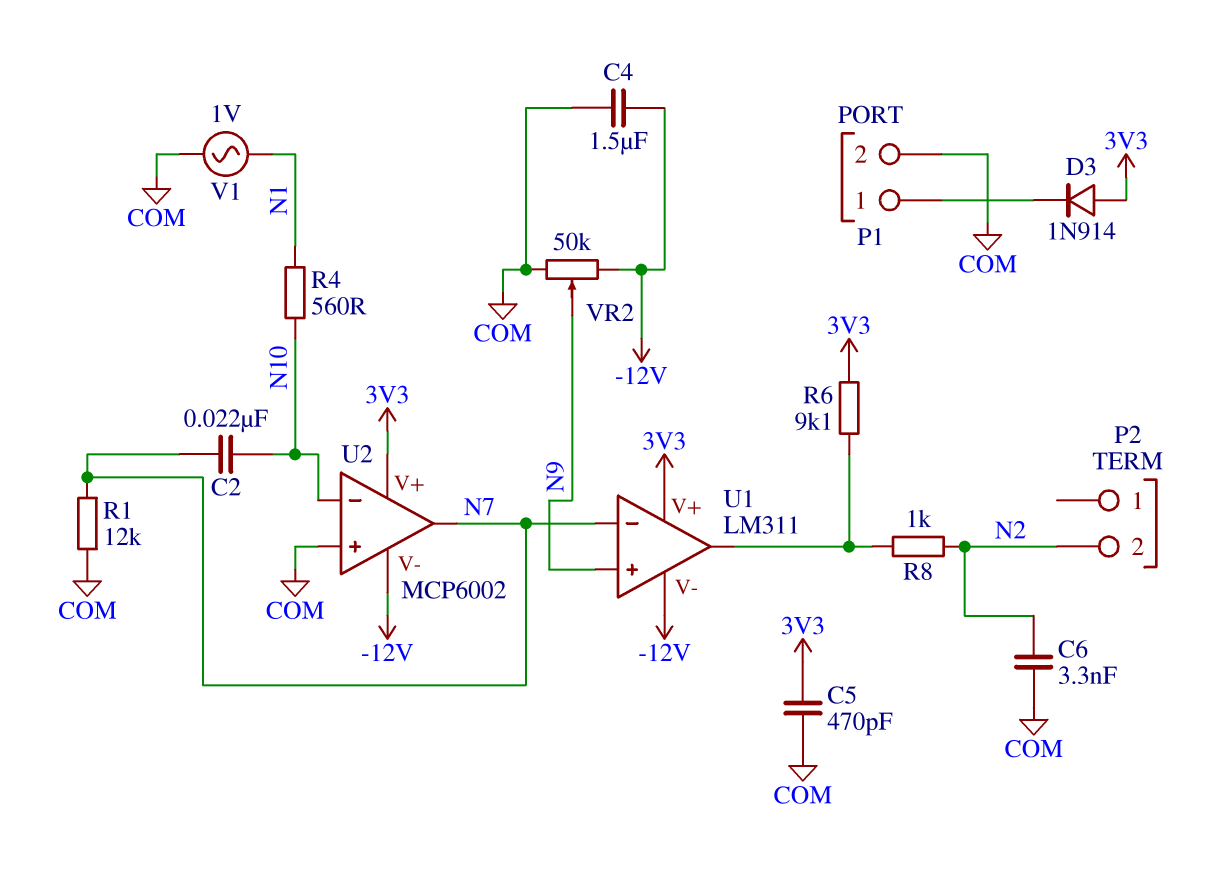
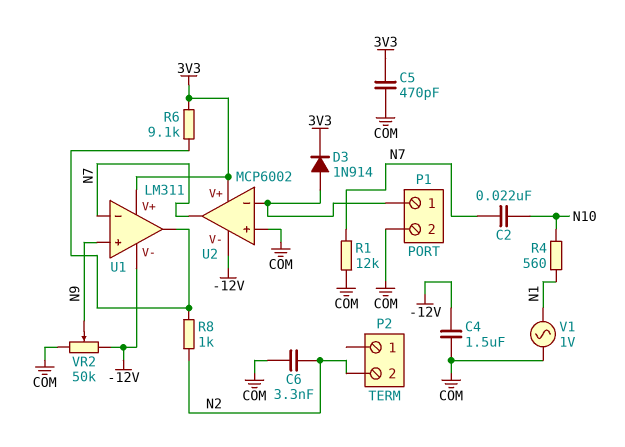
D3: diode 1N914 (A 3V3, K P1/1) -> diode 1N914 (A P1/1, K 3V3)
U2 pin in-: N10 -> P1/1

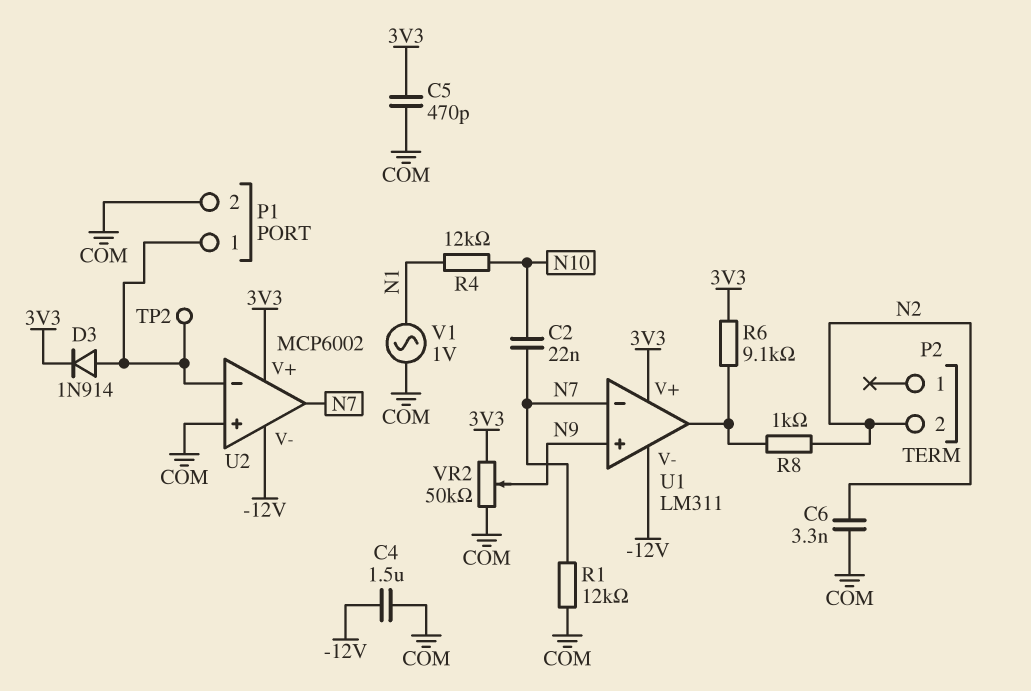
R4: 560 (N1, N10) -> 12k (N1, N10)
TP2: none -> test point (P1/1)
VR2: 50k (-12V, COM, wiper N9) -> 50k (3V3, COM, wiper N9)

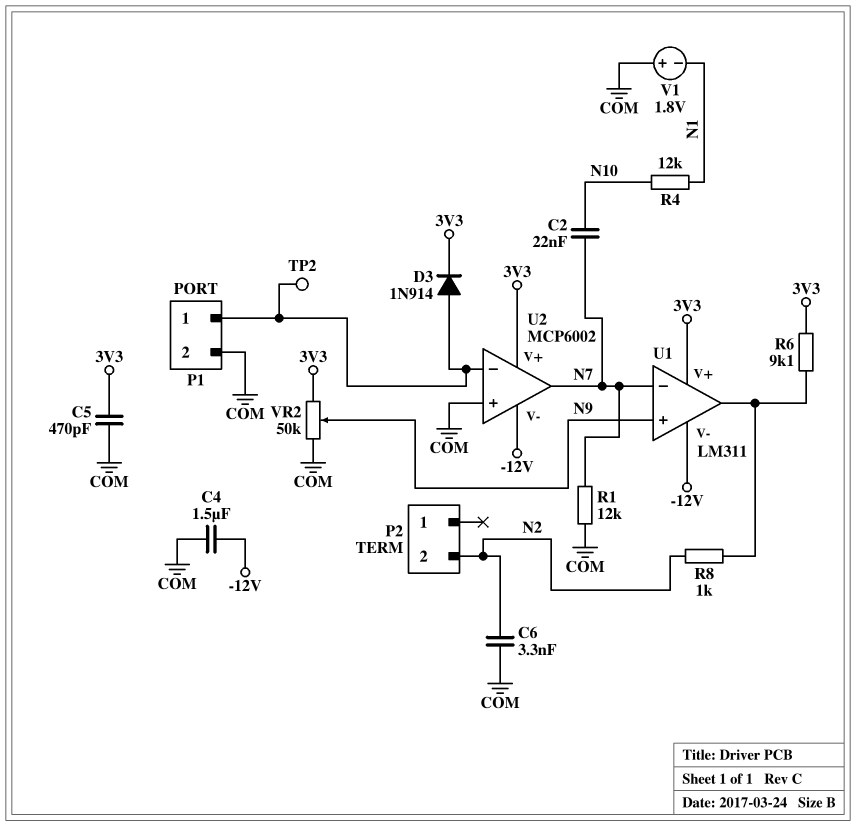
V1: AC 1V (COM, N1) -> 1.8V (plus COM, minus N1)

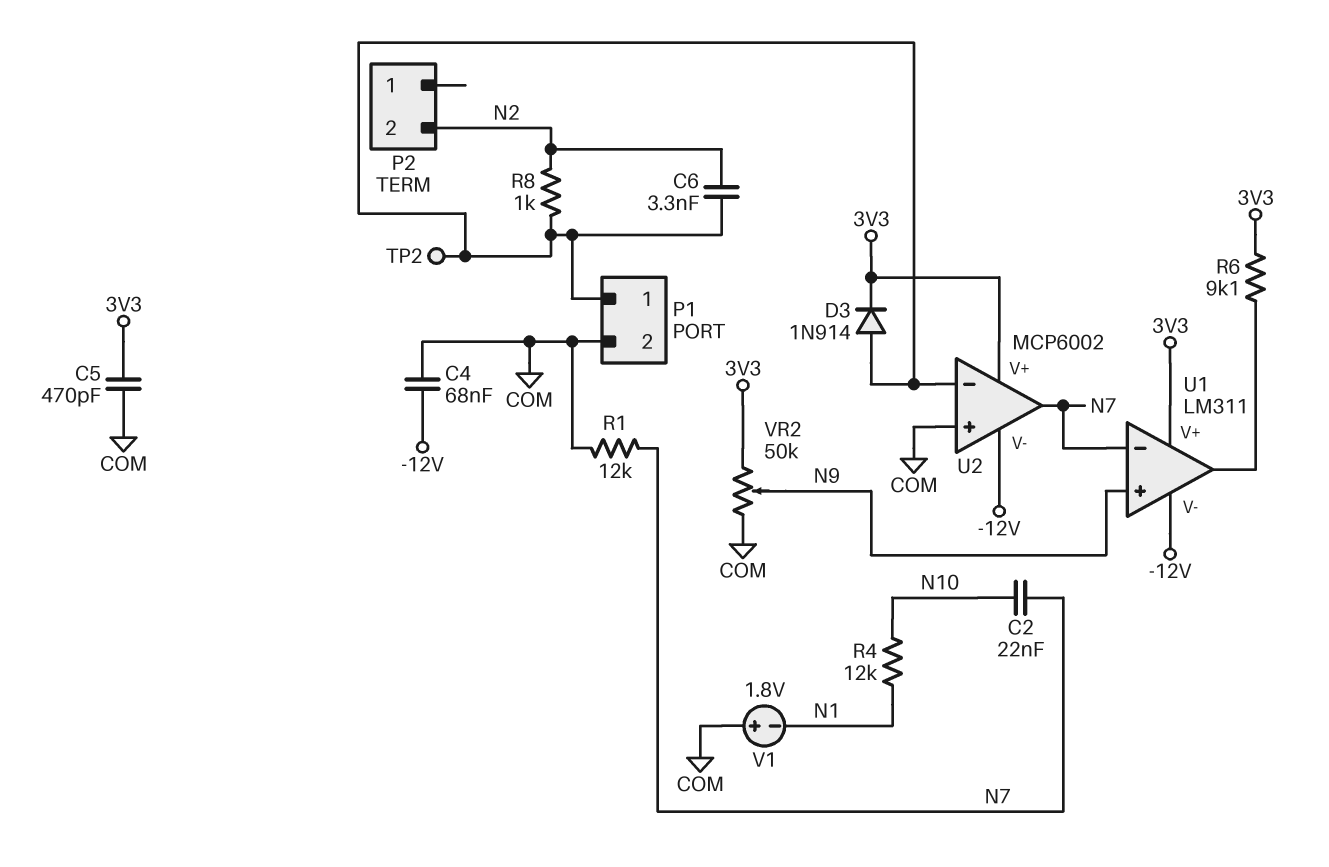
C4: 1.5uF (-12V, COM) -> 68nF (-12V, COM)
C6: 3.3nF (COM, N2) -> 3.3nF (N2, P1/1)
R8: 1k (N2, U1/out) -> 1k (N2, P1/1)

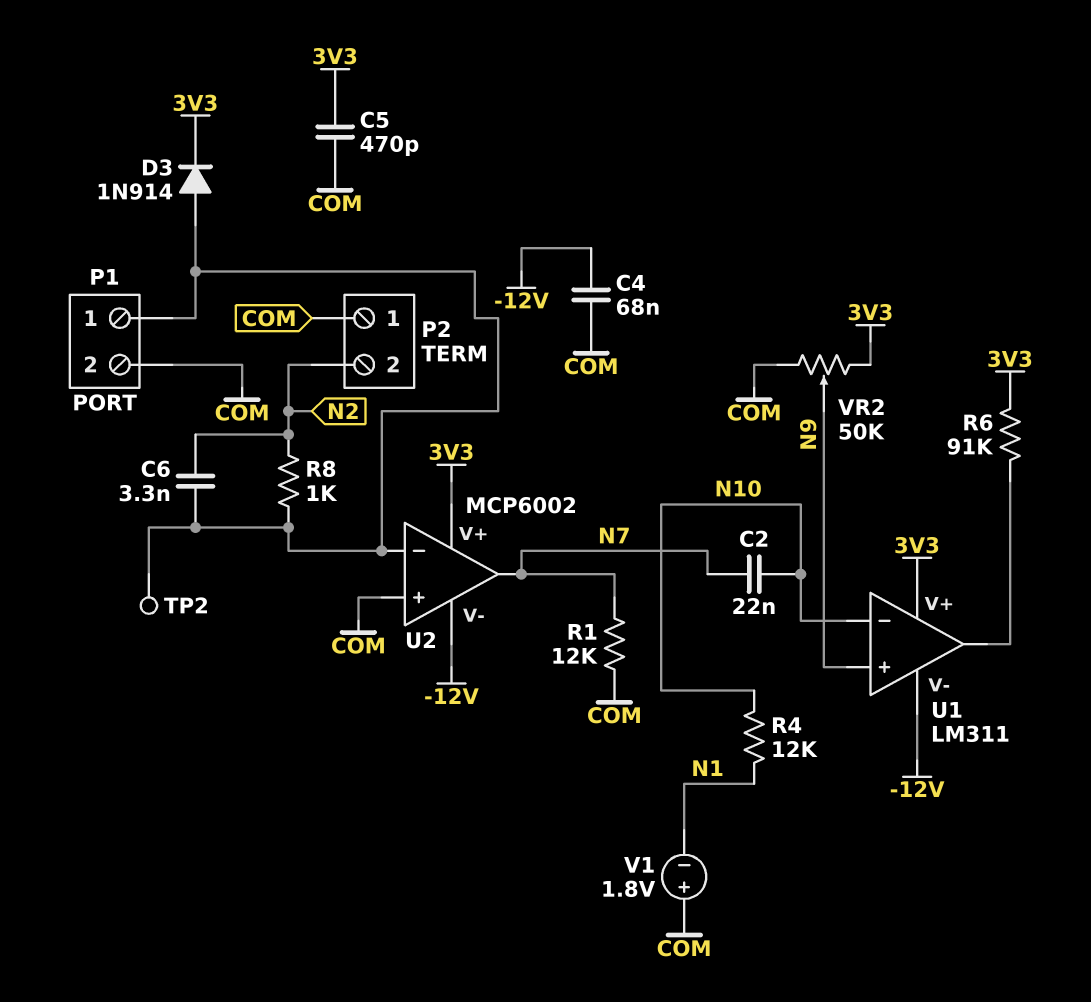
P2 pin 1: none -> COM
R6: 9.1k (3V3, U1/out) -> 91k (3V3, U1/out)
U1 pin in-: N7 -> N10

